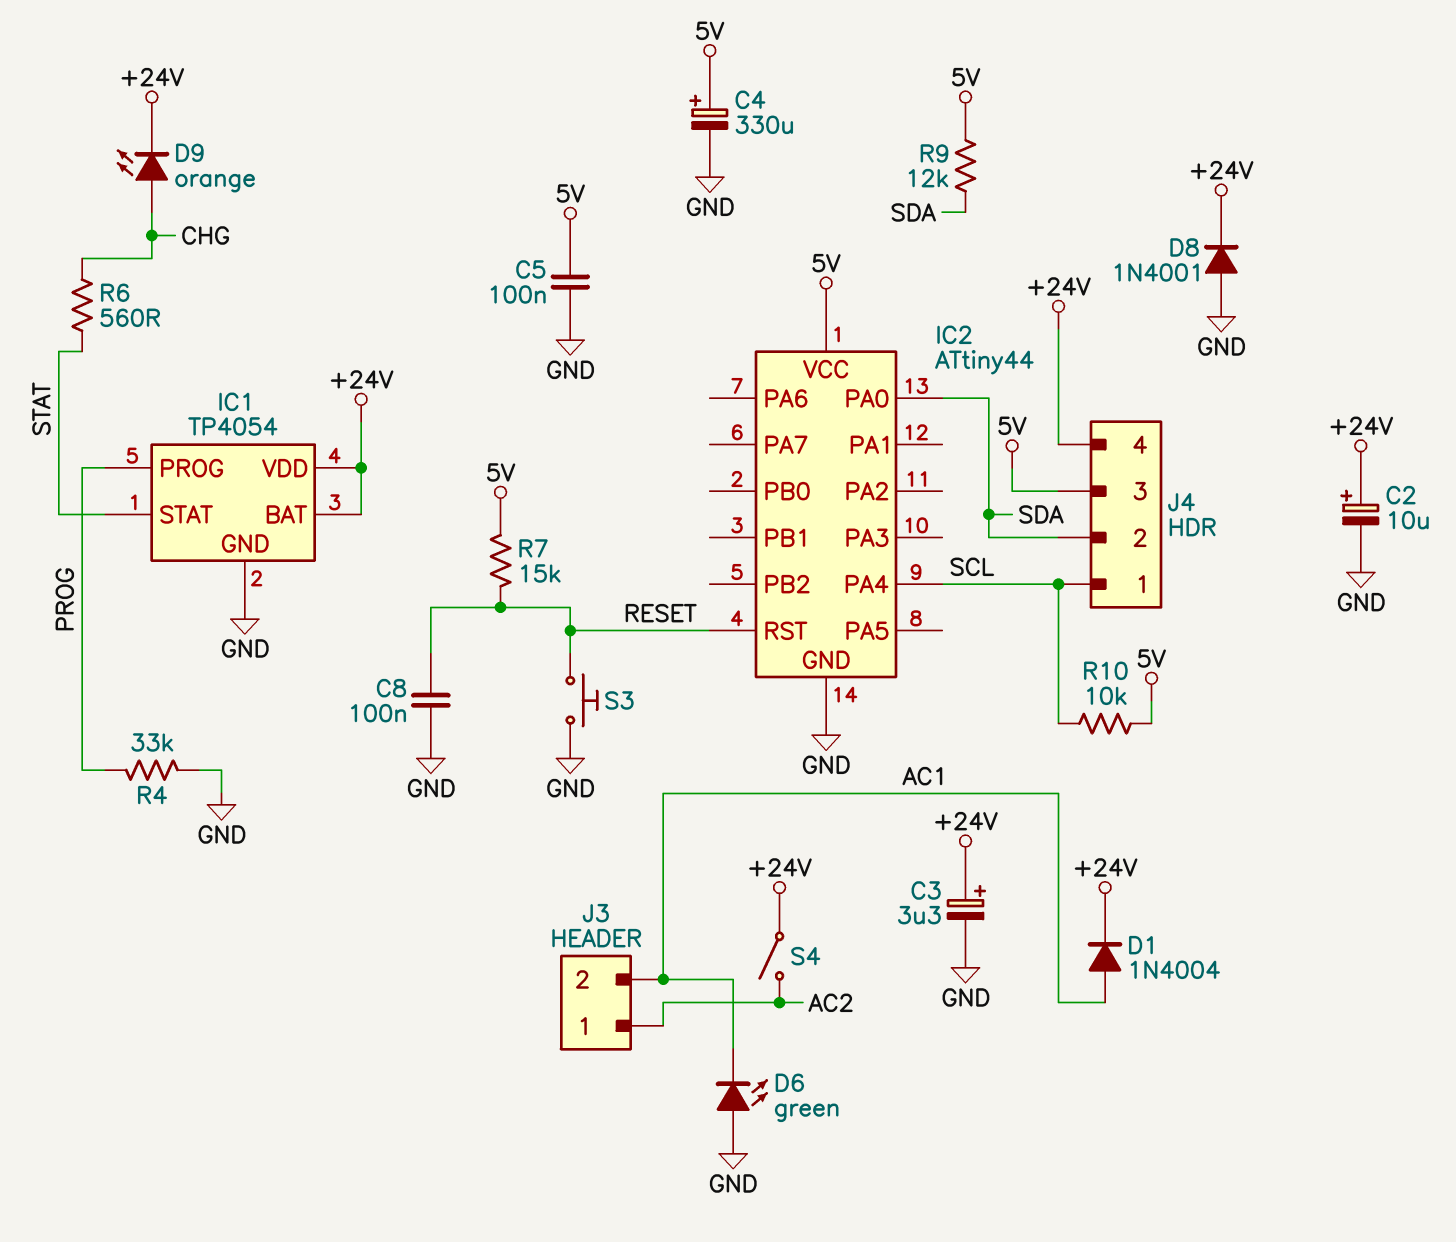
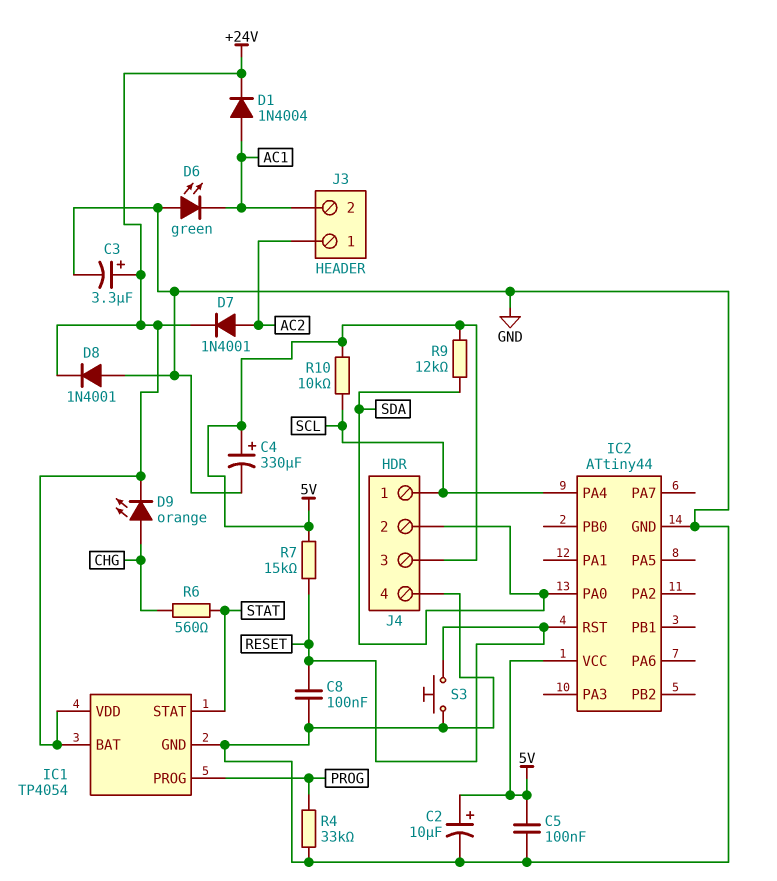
C2: 10uF (plus +24V, minus GND) -> 10uF (plus 5V, minus GND)
D7: none -> diode 1N4001 (A AC2, K +24V)
J4 pin 4: +24V -> GND
S4: switch (+24V, AC2) -> none

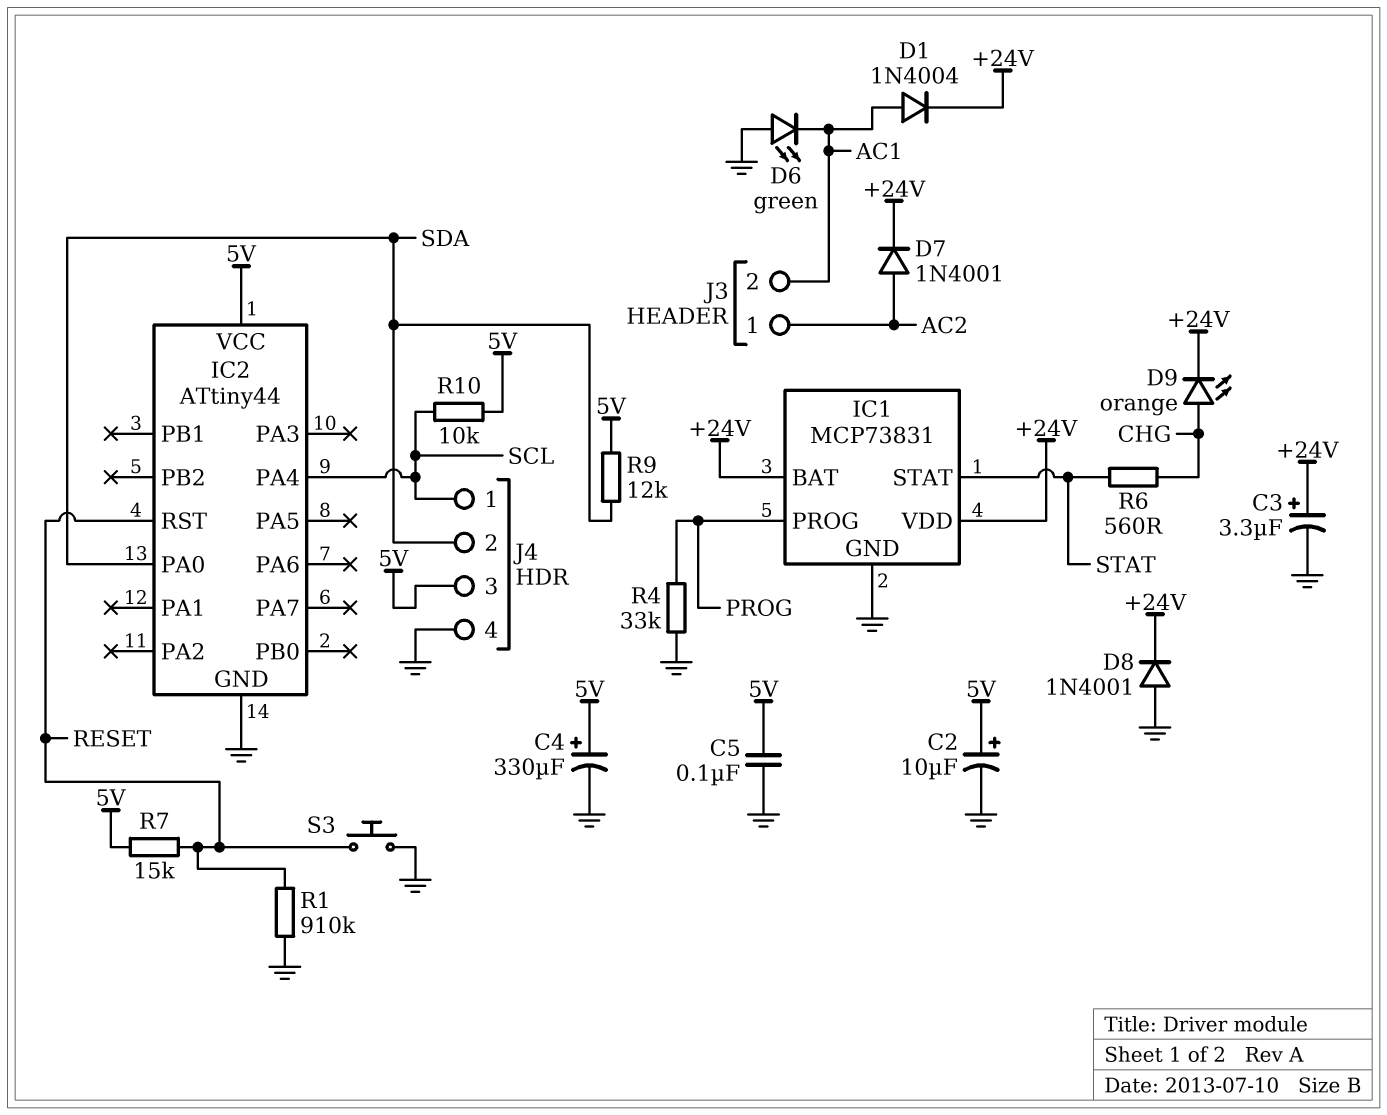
C8: 100nF (GND, RESET) -> none
IC1: TP4054 -> MCP73831
R1: none -> 910k (GND, RESET)

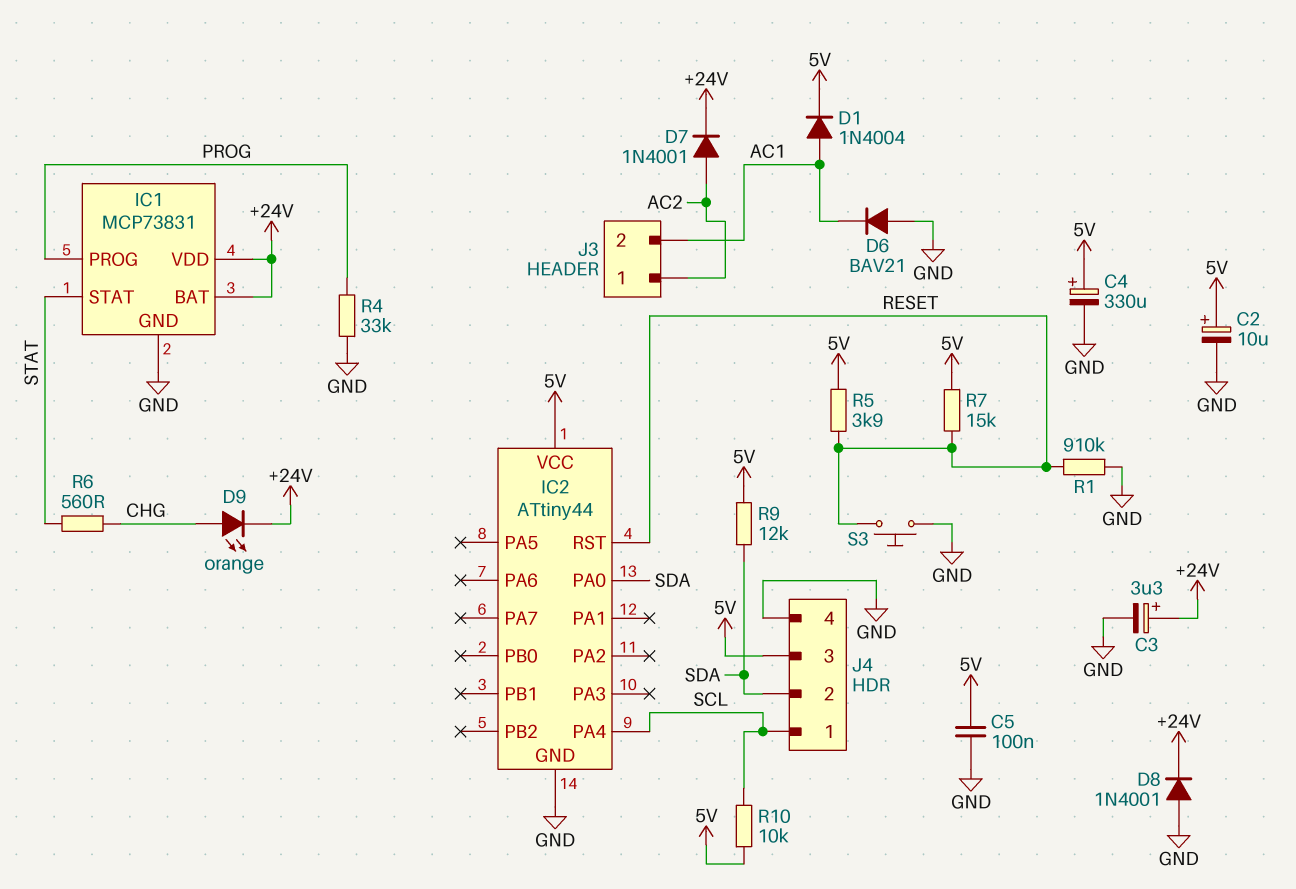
D1: diode 1N4004 (A AC1, K +24V) -> diode 1N4004 (A AC1, K 5V)
D6: LED green (A GND, K AC1) -> diode BAV21 (A GND, K AC1)
R5: none -> 3.9k (5V, RESET)

